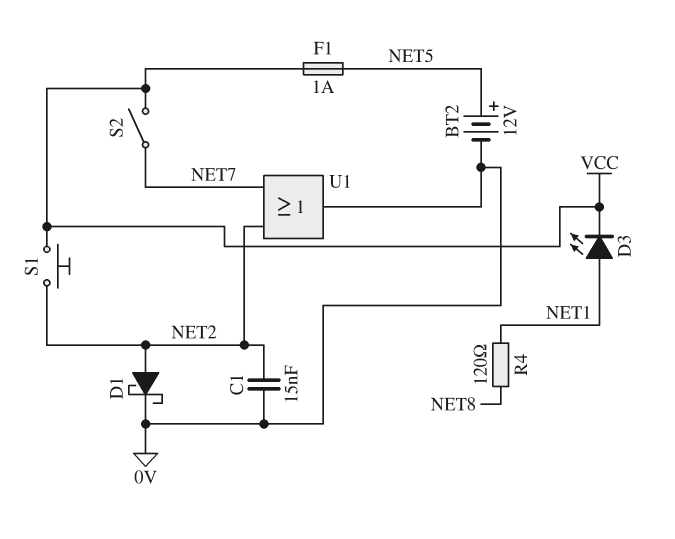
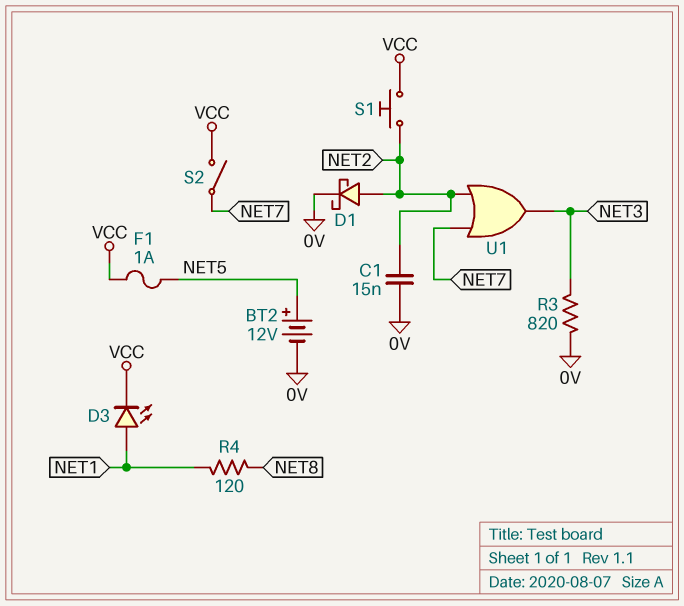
R3: none -> 820 (0V, NET3)
U1: OR (in NET2, in NET7, out 0V) -> OR (in NET2, in NET7, out NET3)

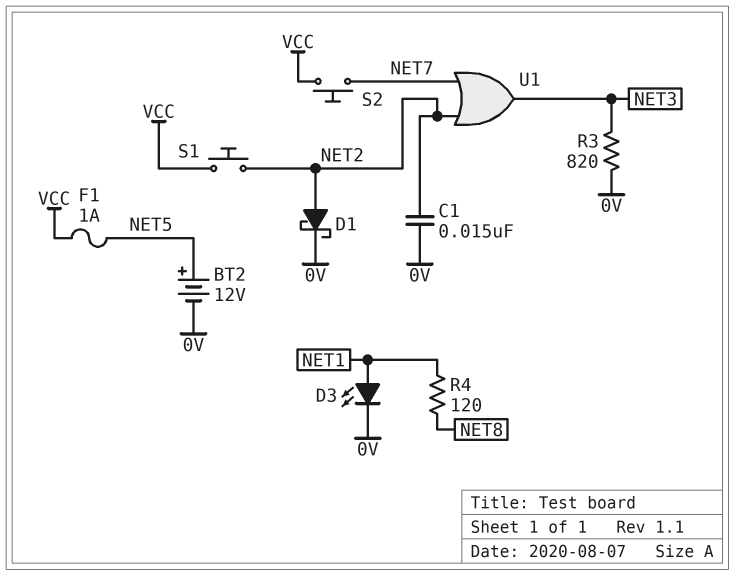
D3: LED (A NET1, K VCC) -> LED (A NET1, K 0V)
S2: switch (NET7, VCC) -> button (NET7, VCC)

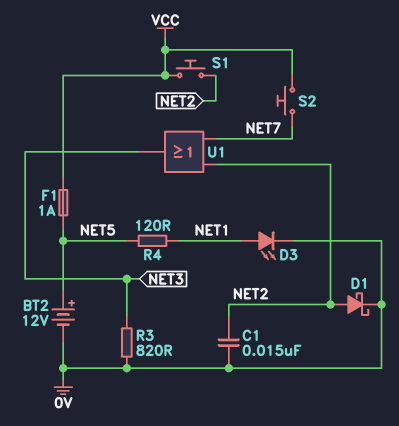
R4: 120 (NET1, NET8) -> 120 (NET1, NET5)

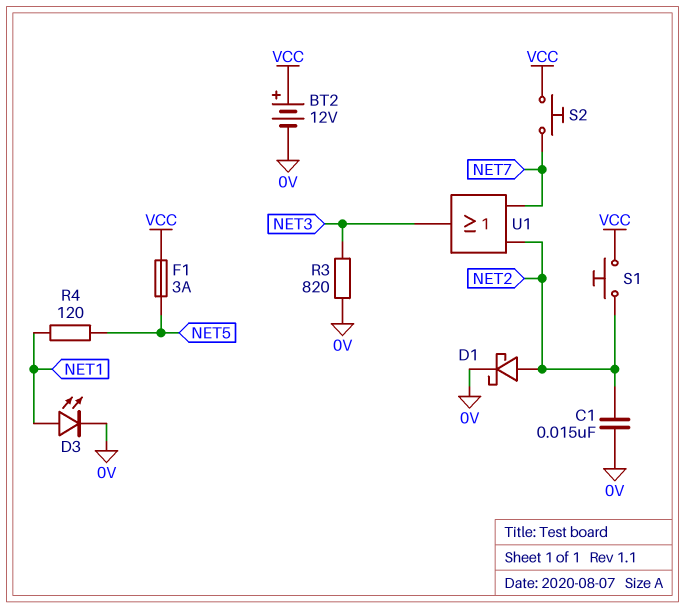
BT2: 12V (plus NET5, minus 0V) -> 12V (plus VCC, minus 0V)
F1: 1A (NET5, VCC) -> 3A (NET5, VCC)

